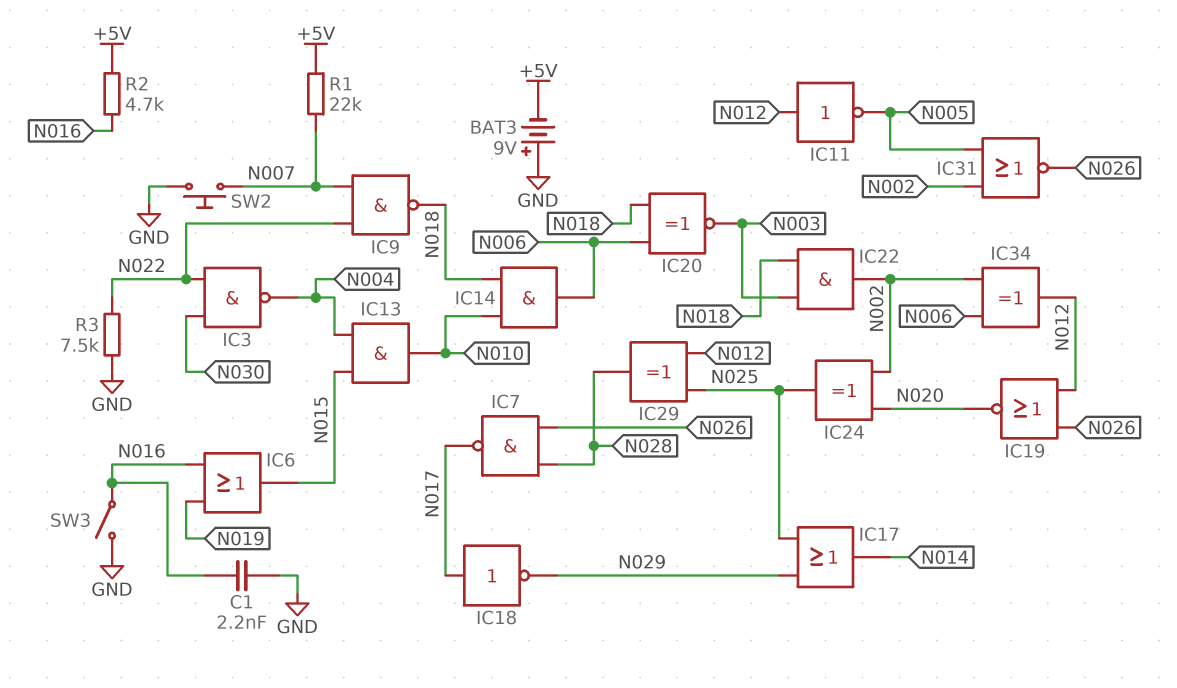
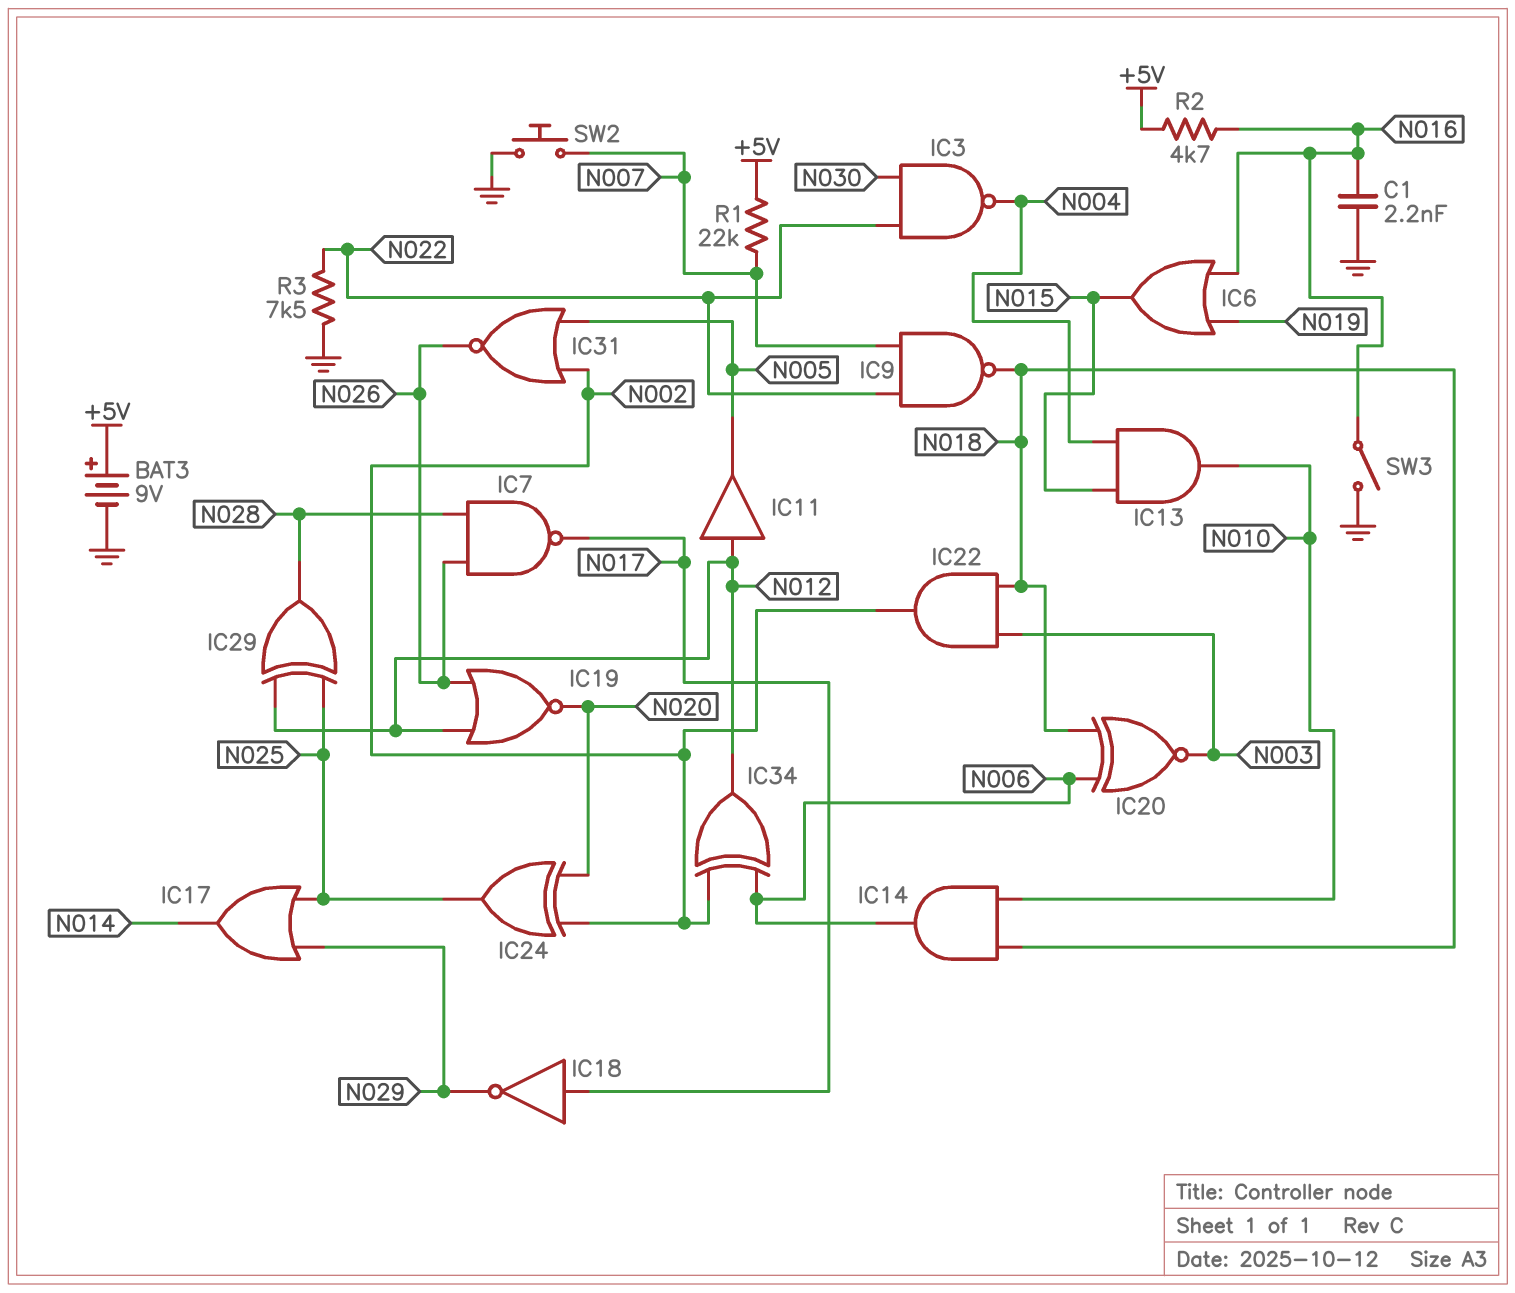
BAT3: 9V (plus GND, minus +5V) -> 9V (plus +5V, minus GND)
IC11: NOT (in N012, out N005) -> buffer (in N012, out N005)

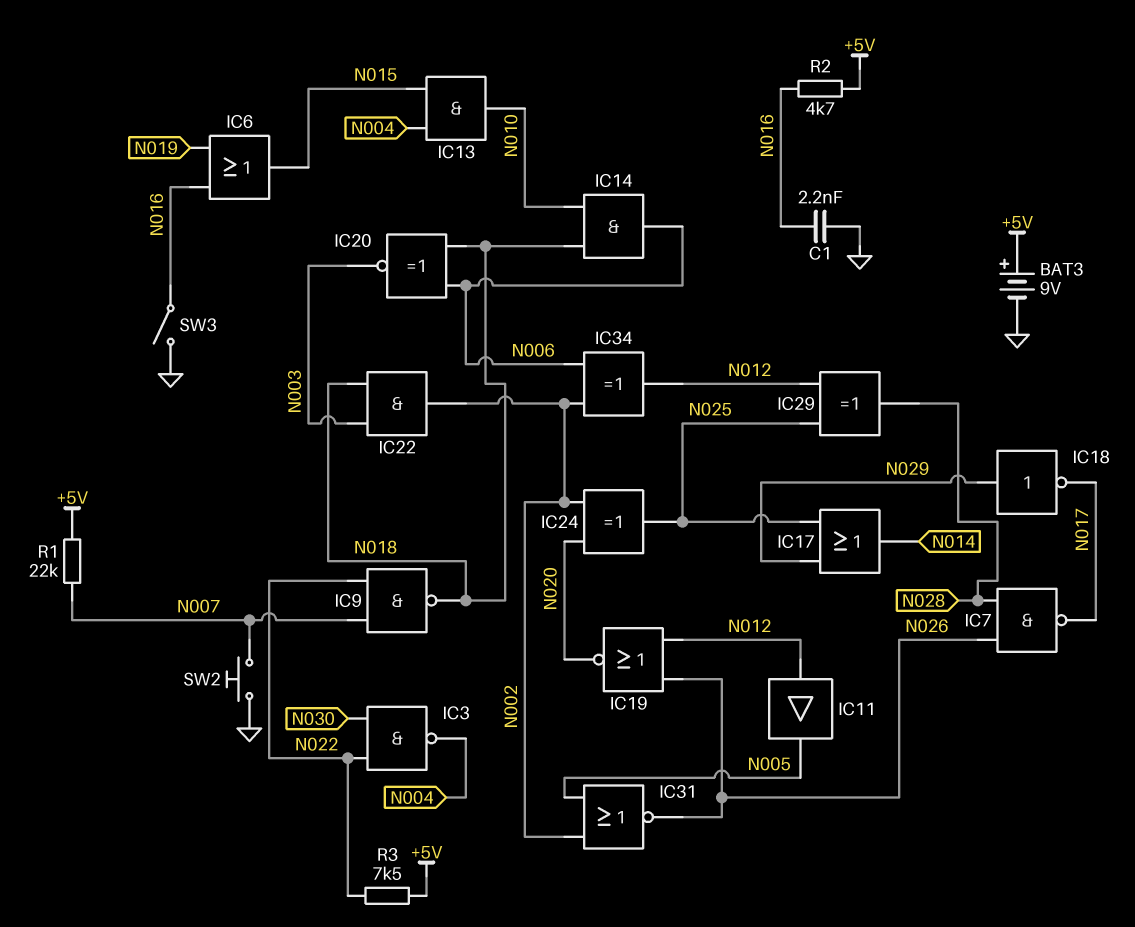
IC18: NOT (in N017, out N029) -> NOT (in N029, out N017)
R3: 7.5k (GND, N022) -> 7.5k (+5V, N022)

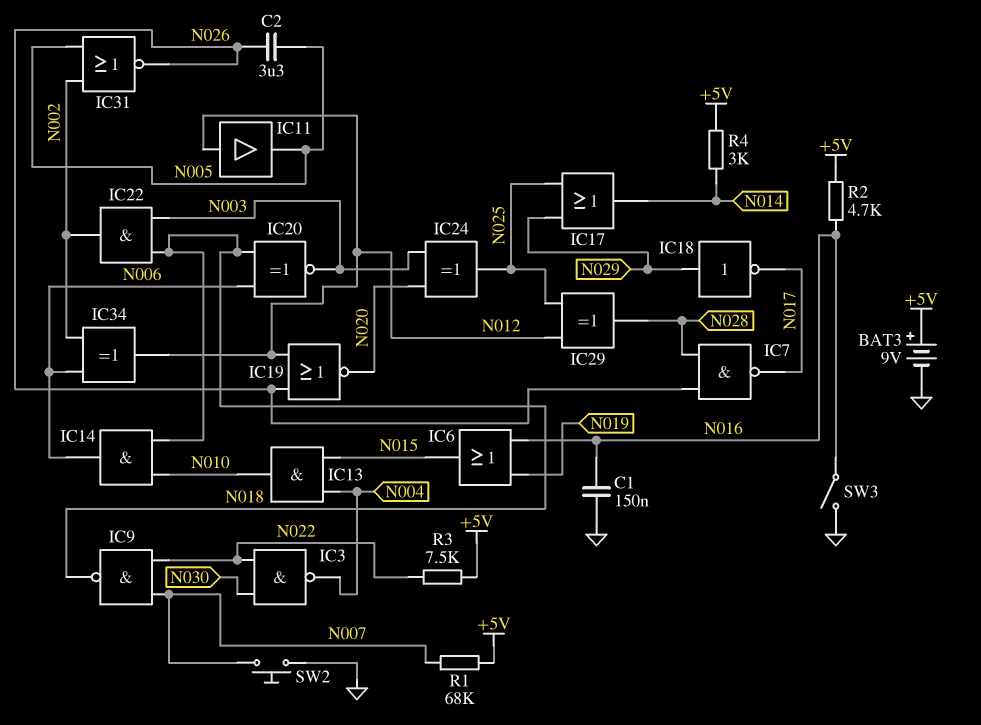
C1: 2.2nF (GND, N016) -> 150nF (GND, N016)
C2: none -> 3.3uF (N005, N026)
IC24: XOR (in N002, in N020, out N025) -> XOR (in N003, in N020, out N025)
R1: 22k (+5V, N007) -> 68k (+5V, N007)
R4: none -> 3k (+5V, N014)

